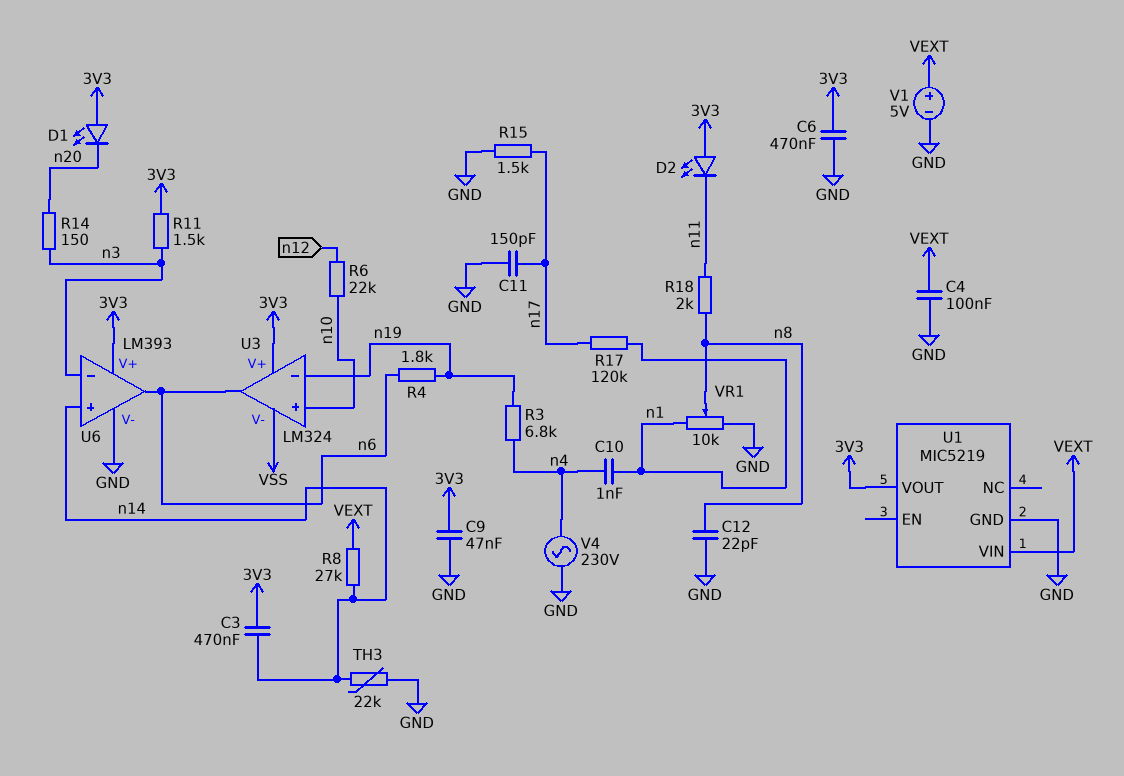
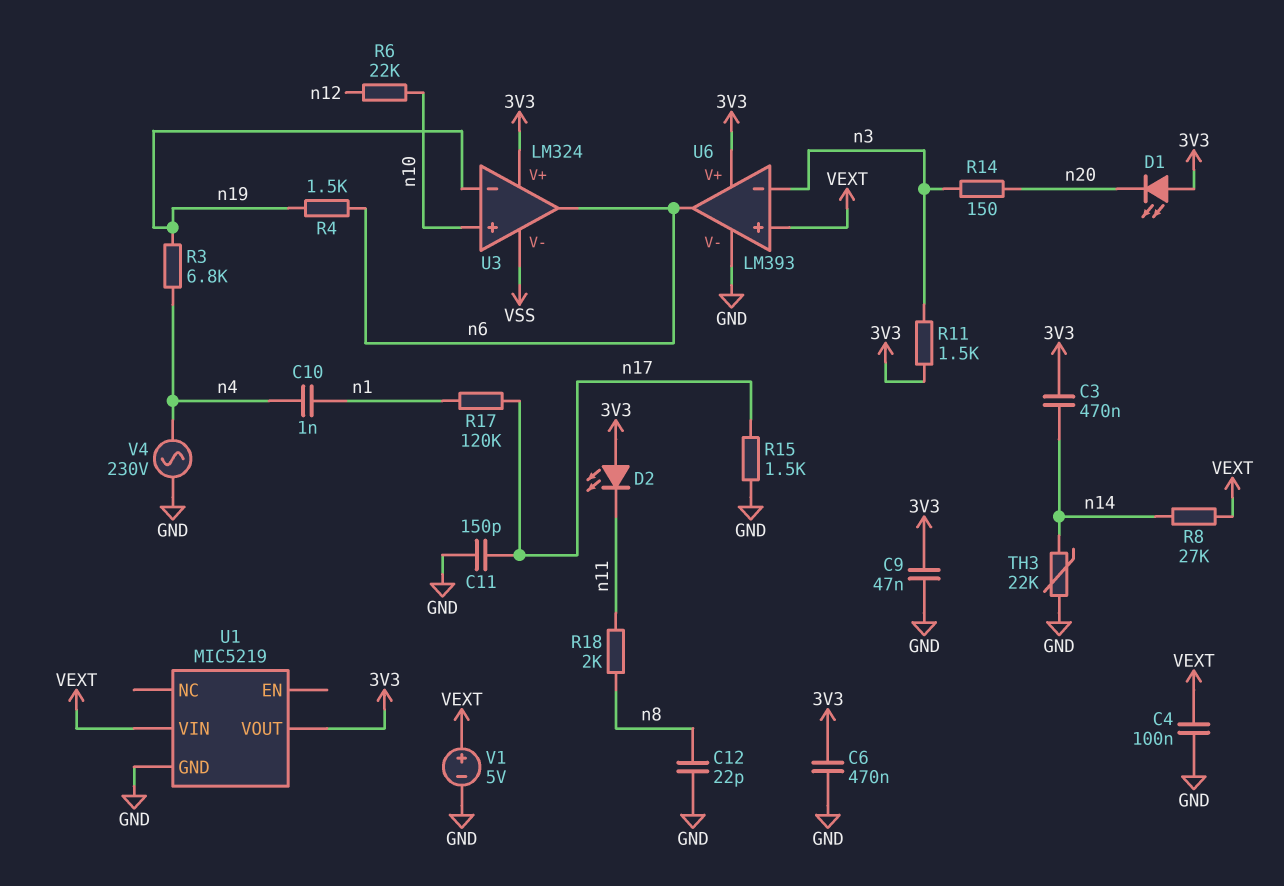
R4: 1.8k (n6, n19) -> 1.5k (n6, n19)
U6 pin in+: n14 -> VEXT
VR1: 10k (GND, n1, wiper n8) -> none

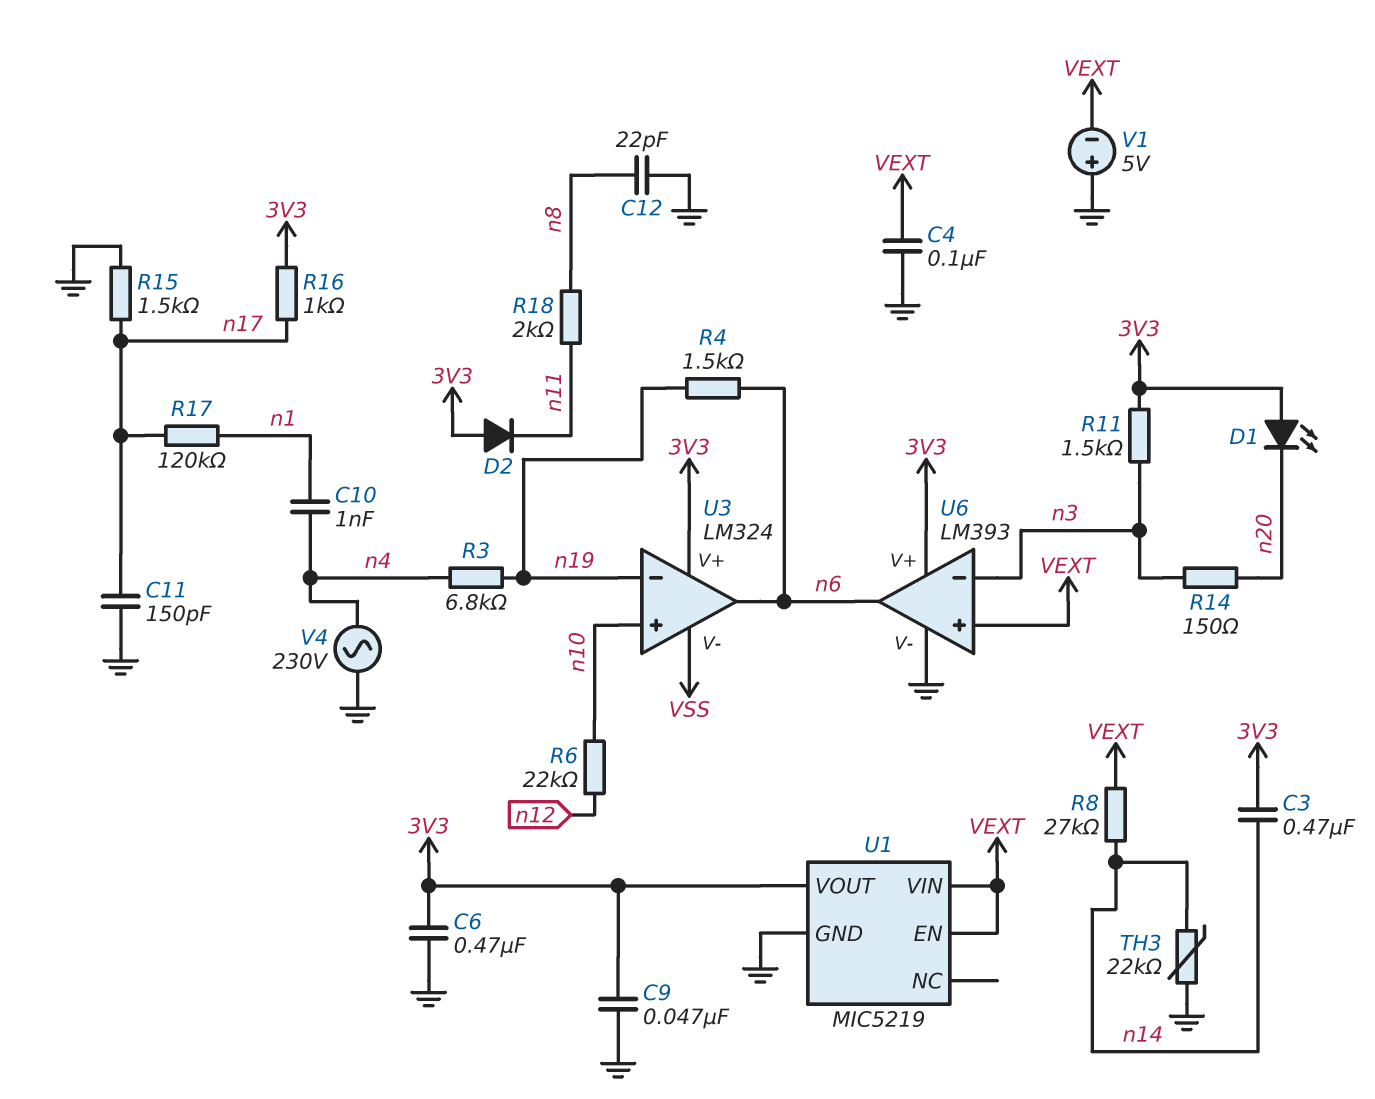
D2: LED (A 3V3, K n11) -> diode (A 3V3, K n11)
R16: none -> 1k (3V3, n17)
U1 pin EN: none -> VEXT
V1: 5V (plus VEXT, minus GND) -> 5V (plus GND, minus VEXT)

